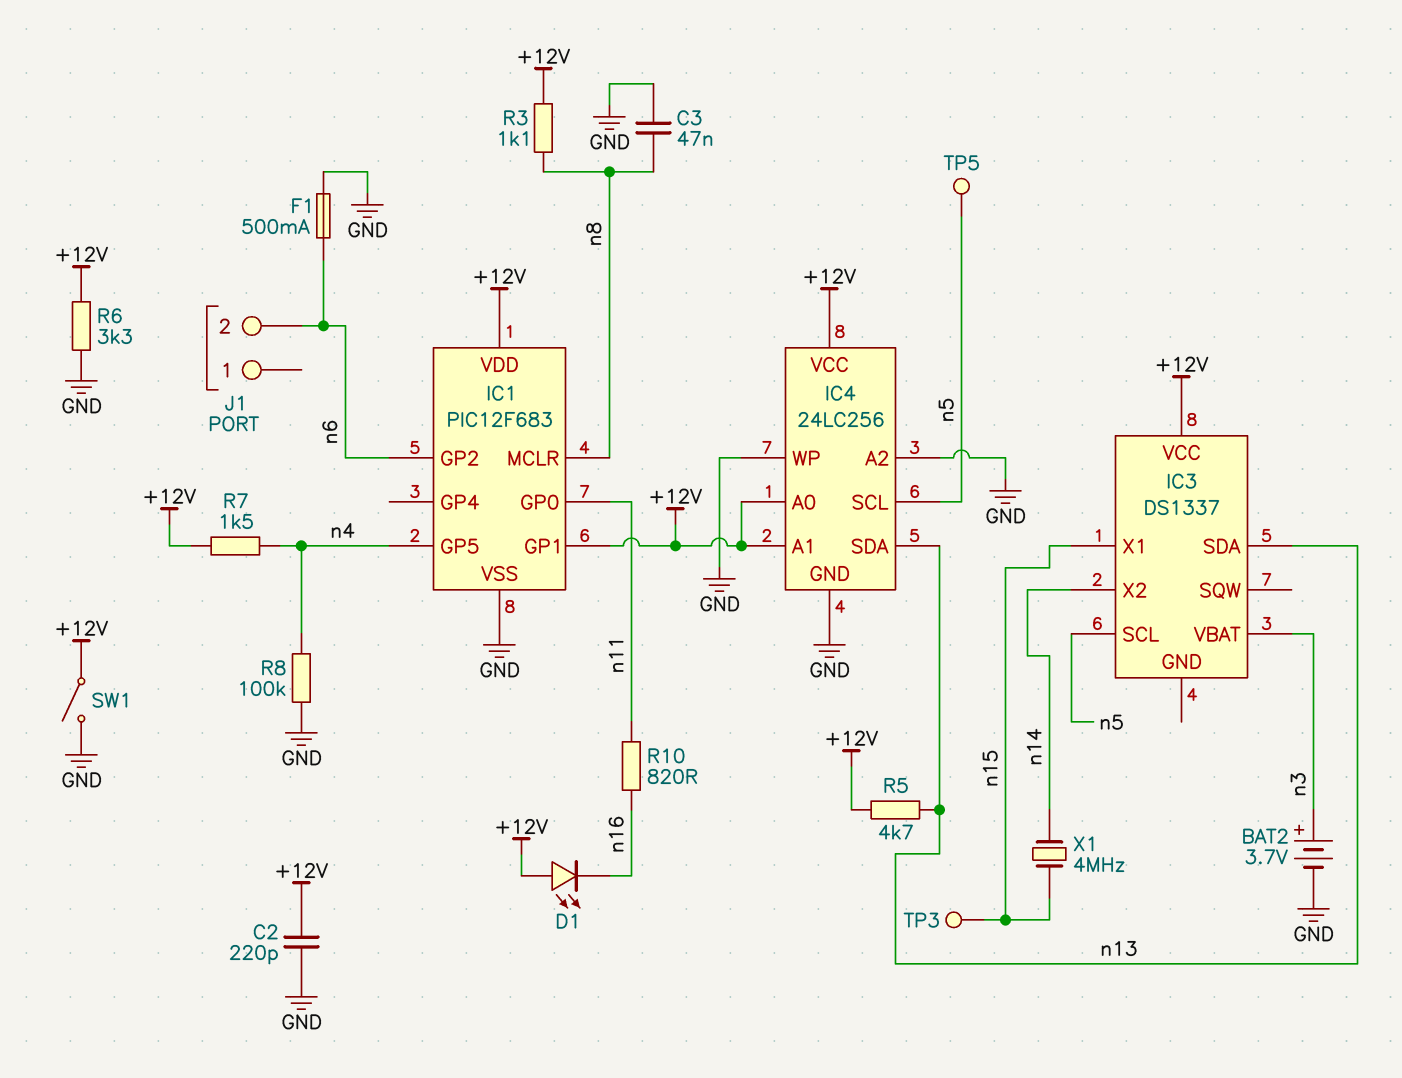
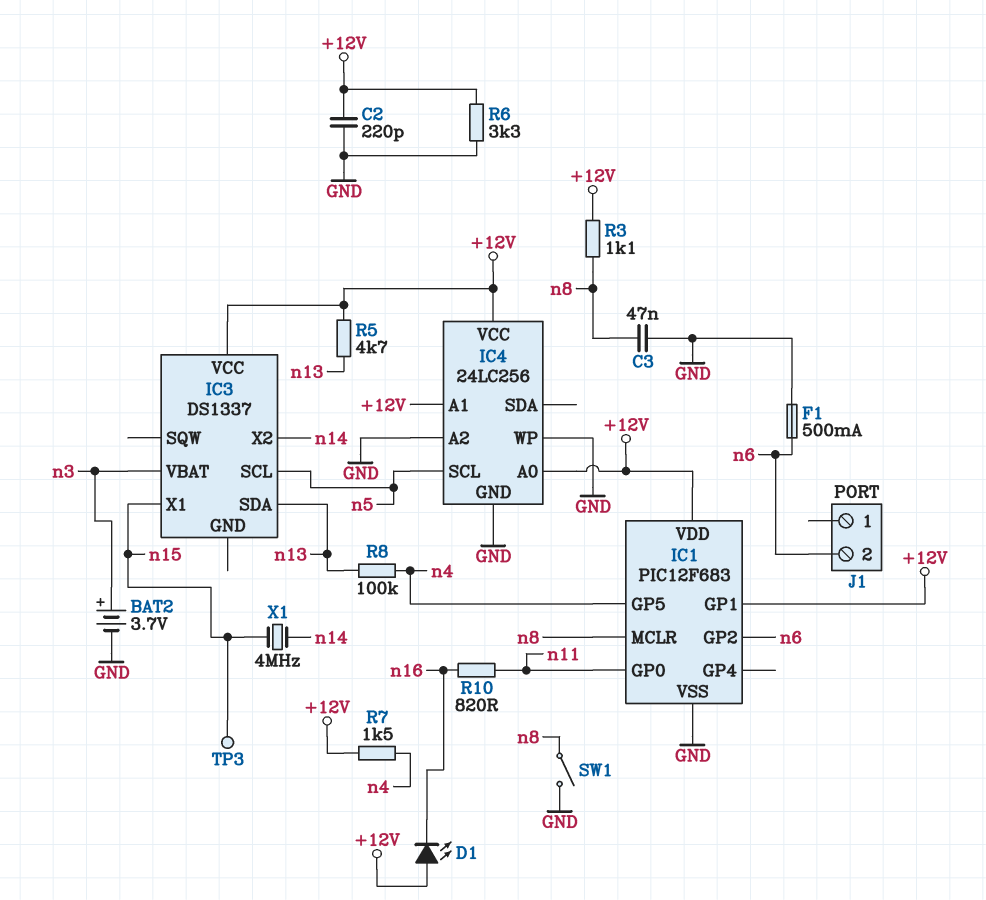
IC4 pin SDA: n13 -> none
R8: 100k (GND, n4) -> 100k (n4, n13)
SW1: switch (+12V, GND) -> switch (GND, n8)
TP5: test point (n5) -> none

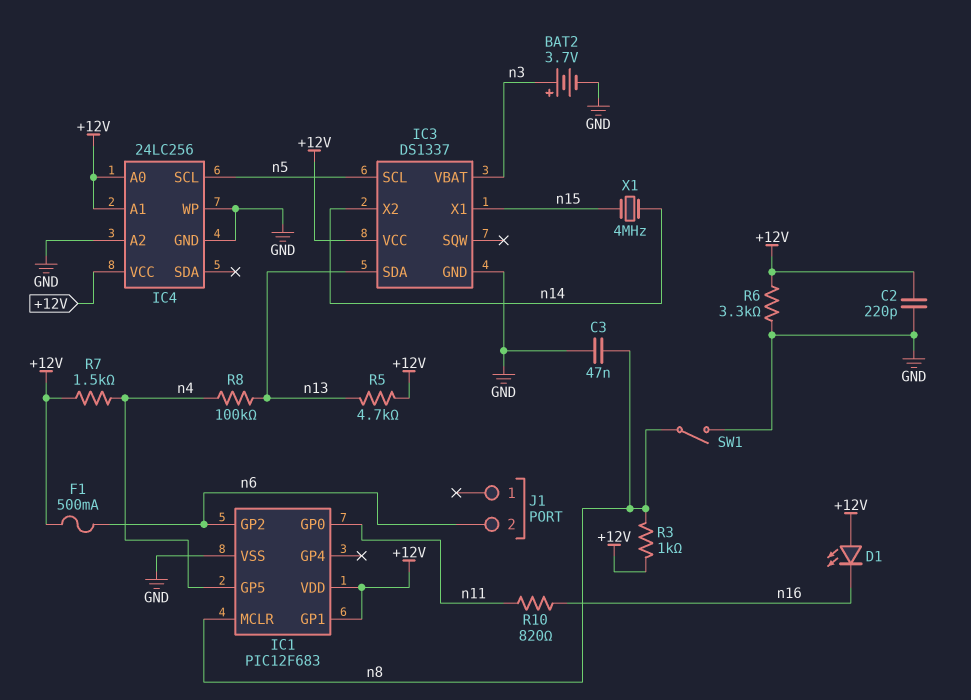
F1: 500mA (GND, n6) -> 500mA (+12V, n6)
IC3 pin GND: none -> GND
R3: 1.1k (+12V, n8) -> 1k (+12V, n8)
TP3: test point (n15) -> none

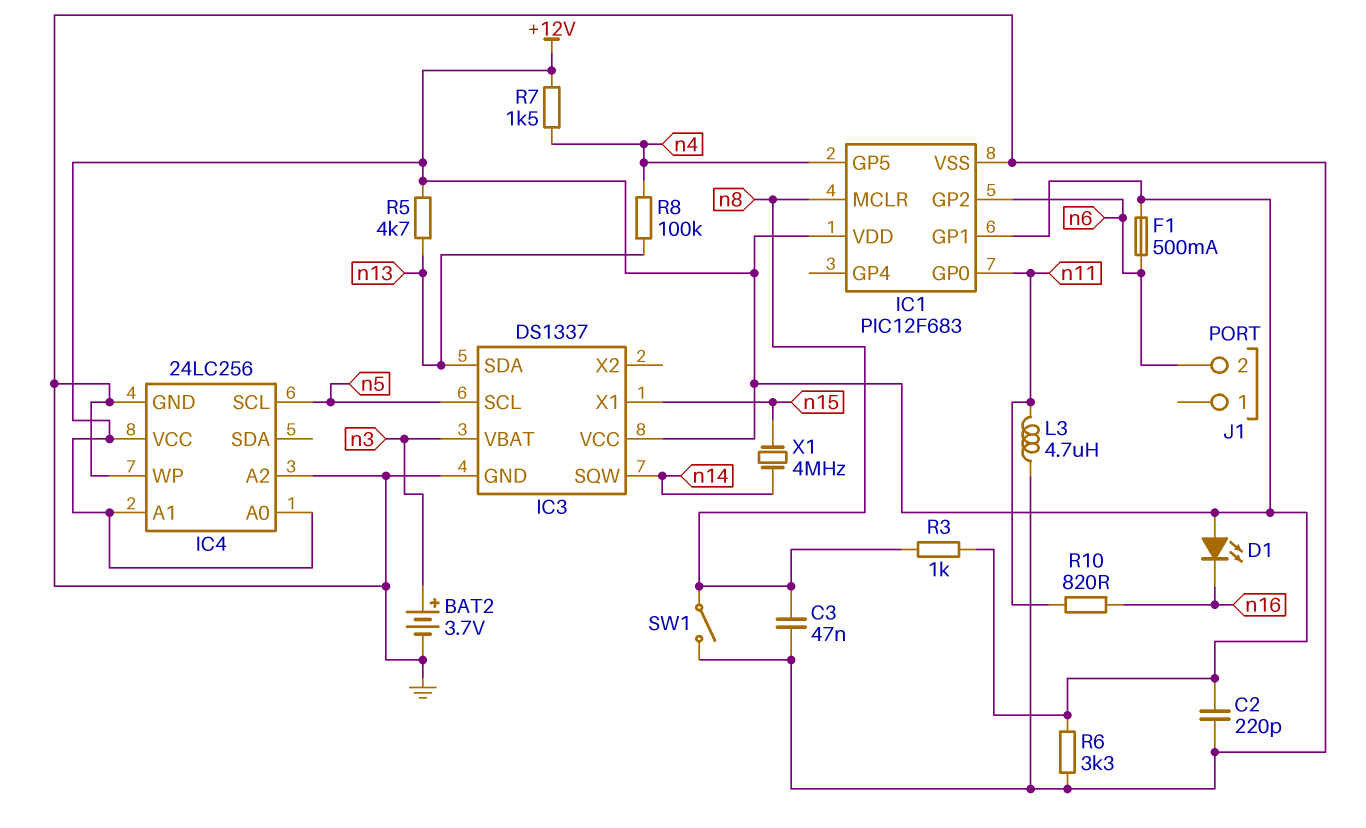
IC3 pin SQW: none -> n14
IC3 pin X2: n14 -> none
L3: none -> 4.7uH (GND, n11)

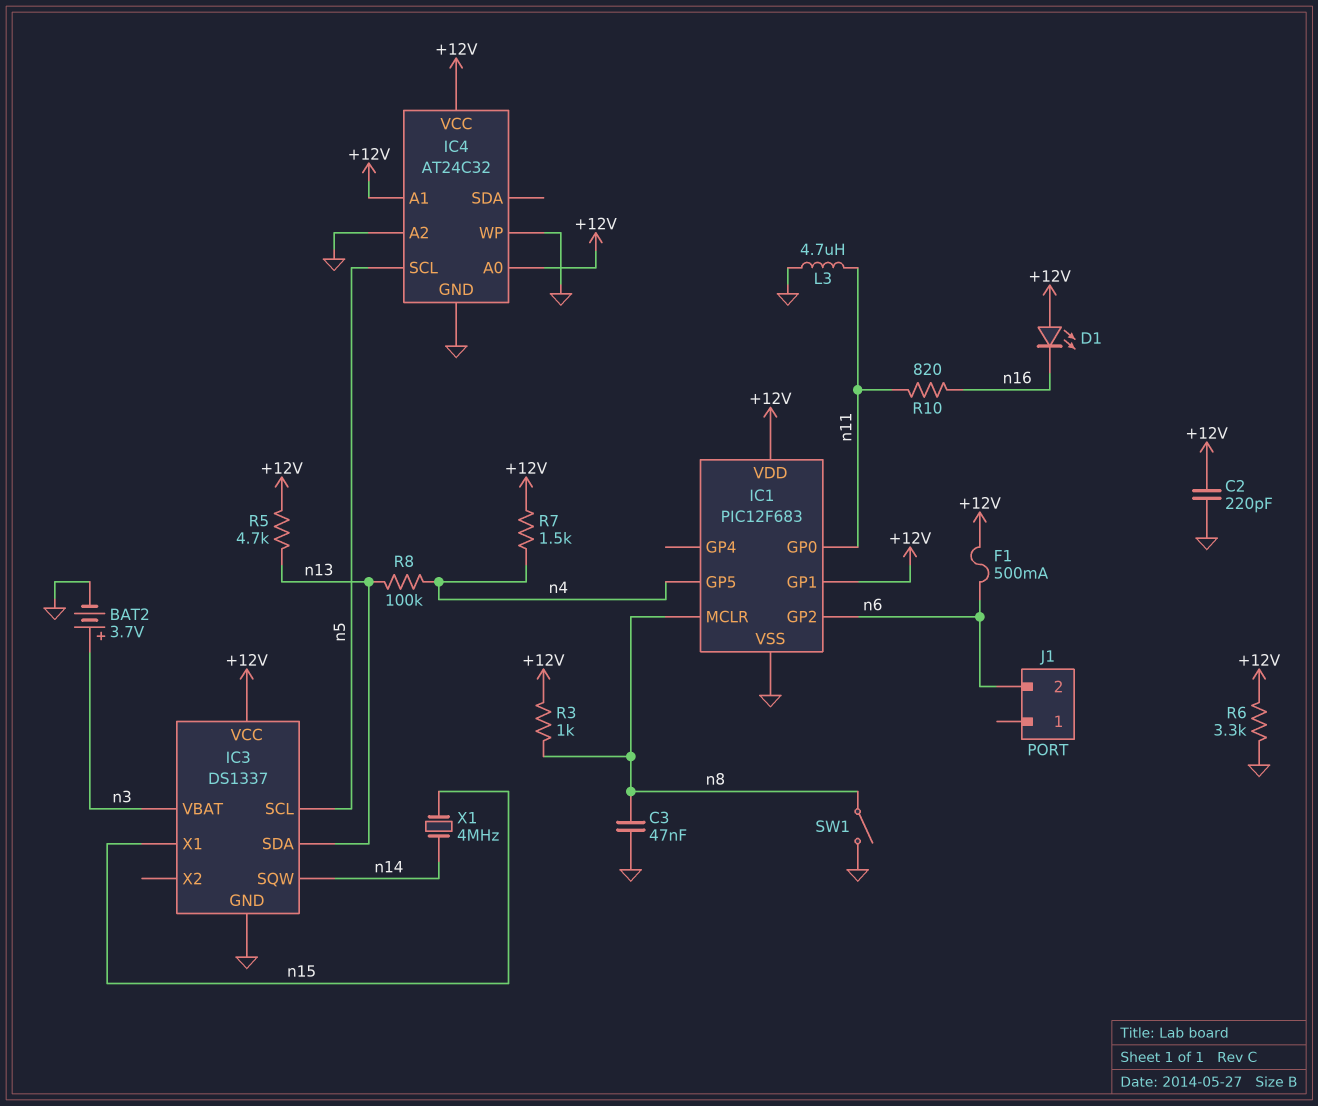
IC4: 24LC256 -> AT24C32

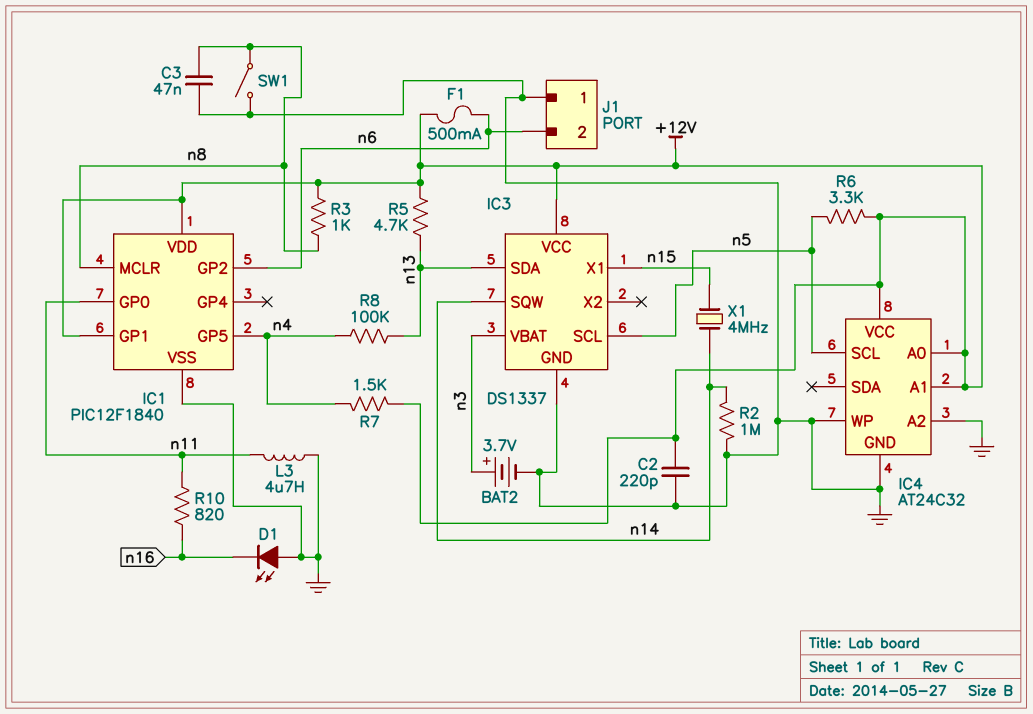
D1: LED (A +12V, K n16) -> LED (A GND, K n16)
IC1: PIC12F683 -> PIC12F1840
J1 pin 1: none -> GND
R2: none -> 1M (GND, n14)
R6: 3.3k (+12V, GND) -> 3.3k (+12V, n5)

